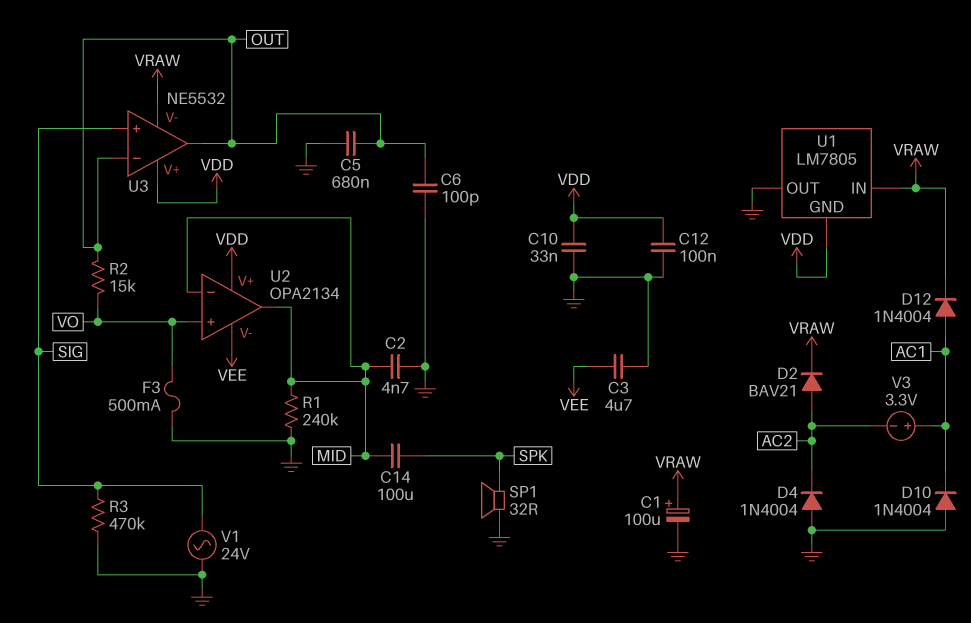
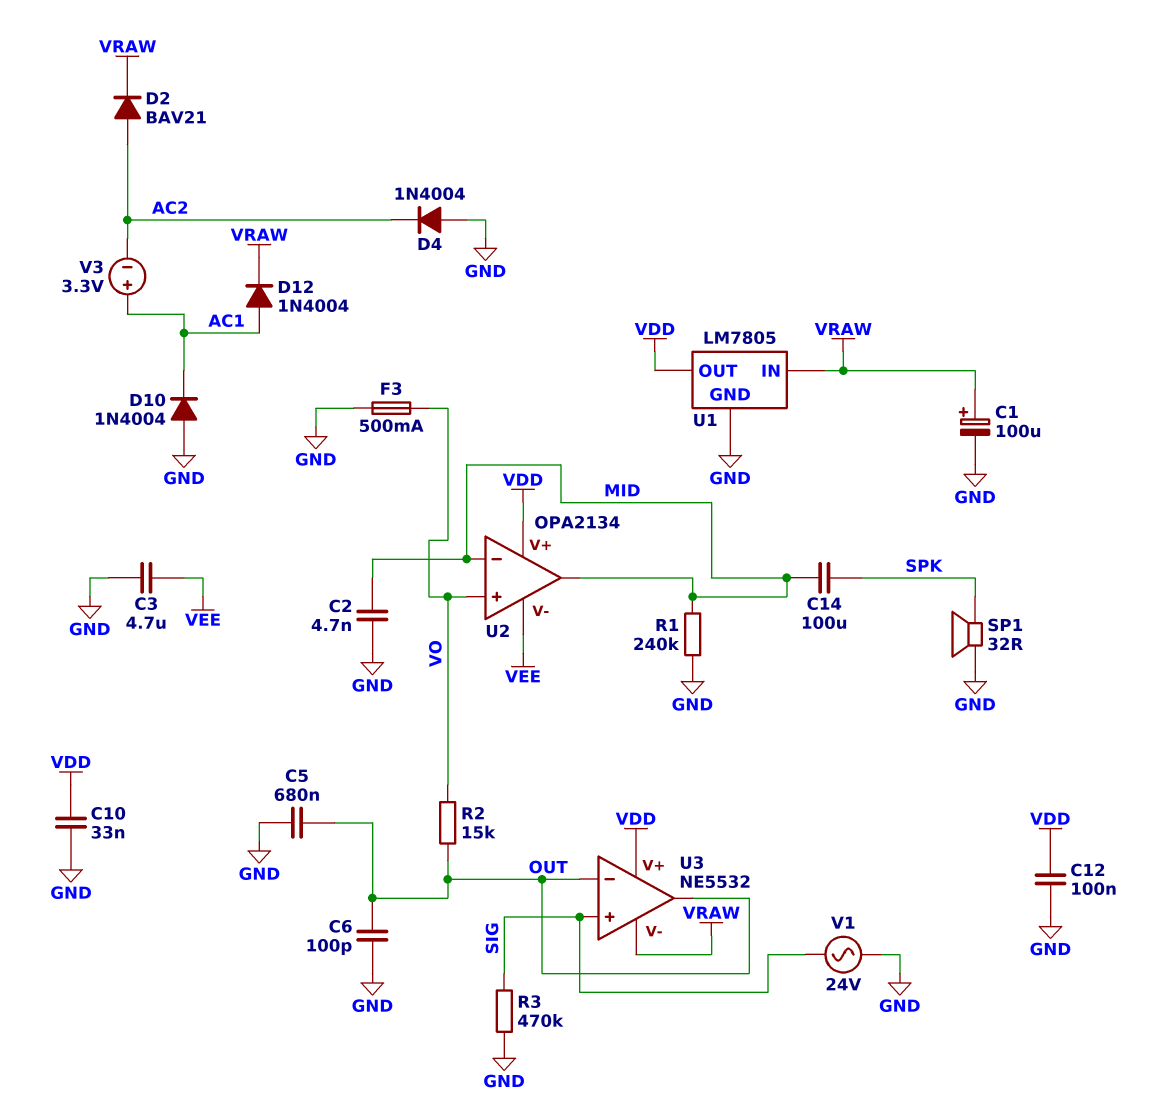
U1 pin GND: VDD -> GND
U1 pin OUT: GND -> VDD

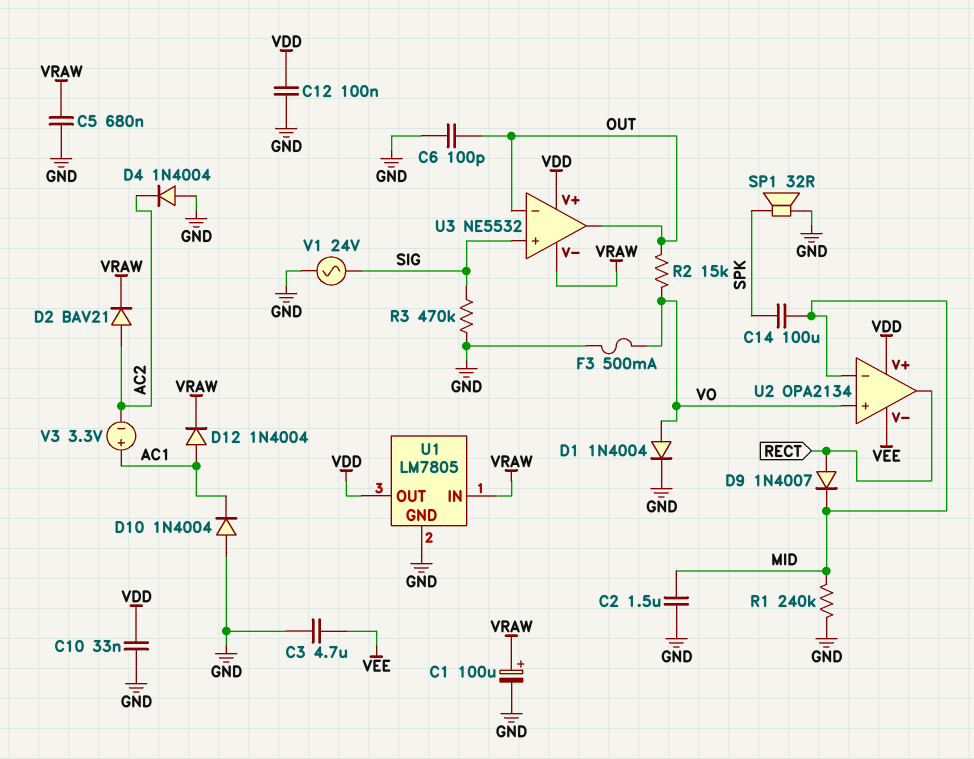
C2: 4.7nF (GND, MID) -> 1.5uF (GND, MID)
C5: 680nF (GND, OUT) -> 680nF (GND, VRAW)
D1: none -> diode 1N4004 (A VO, K GND)
D9: none -> diode 1N4007 (A RECT, K MID)
U2 pin out: MID -> RECT

